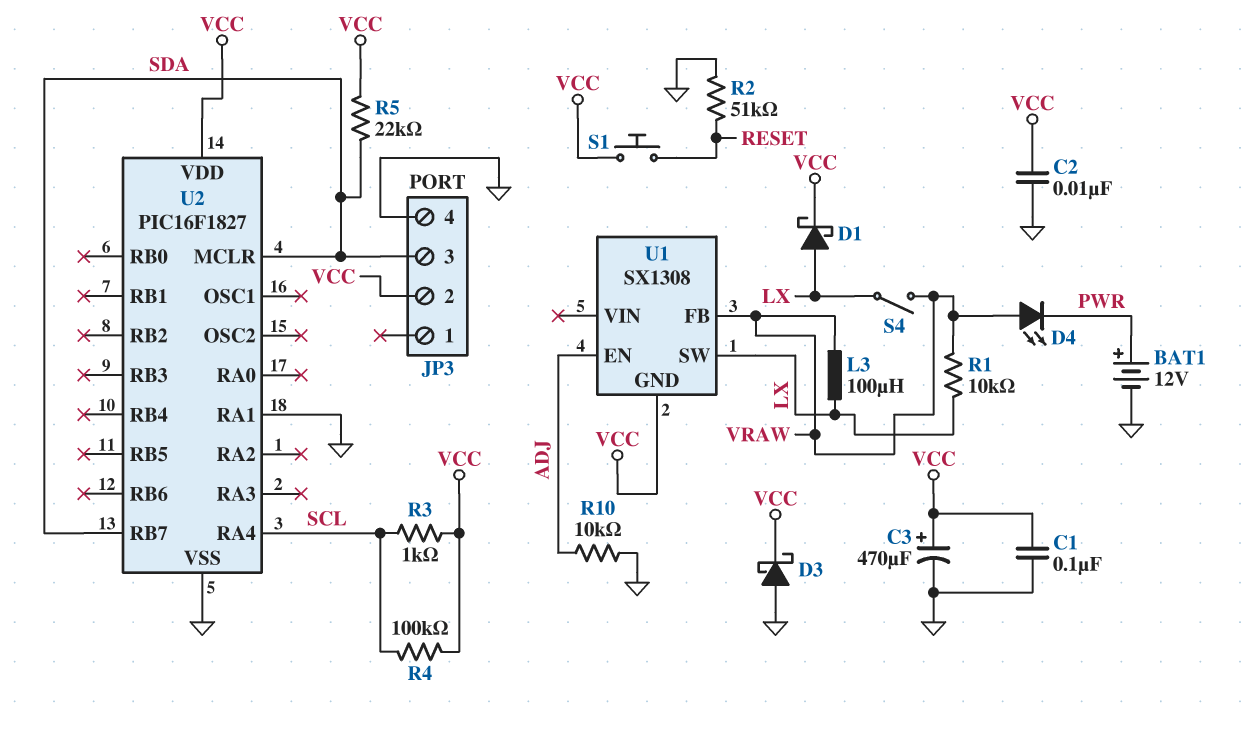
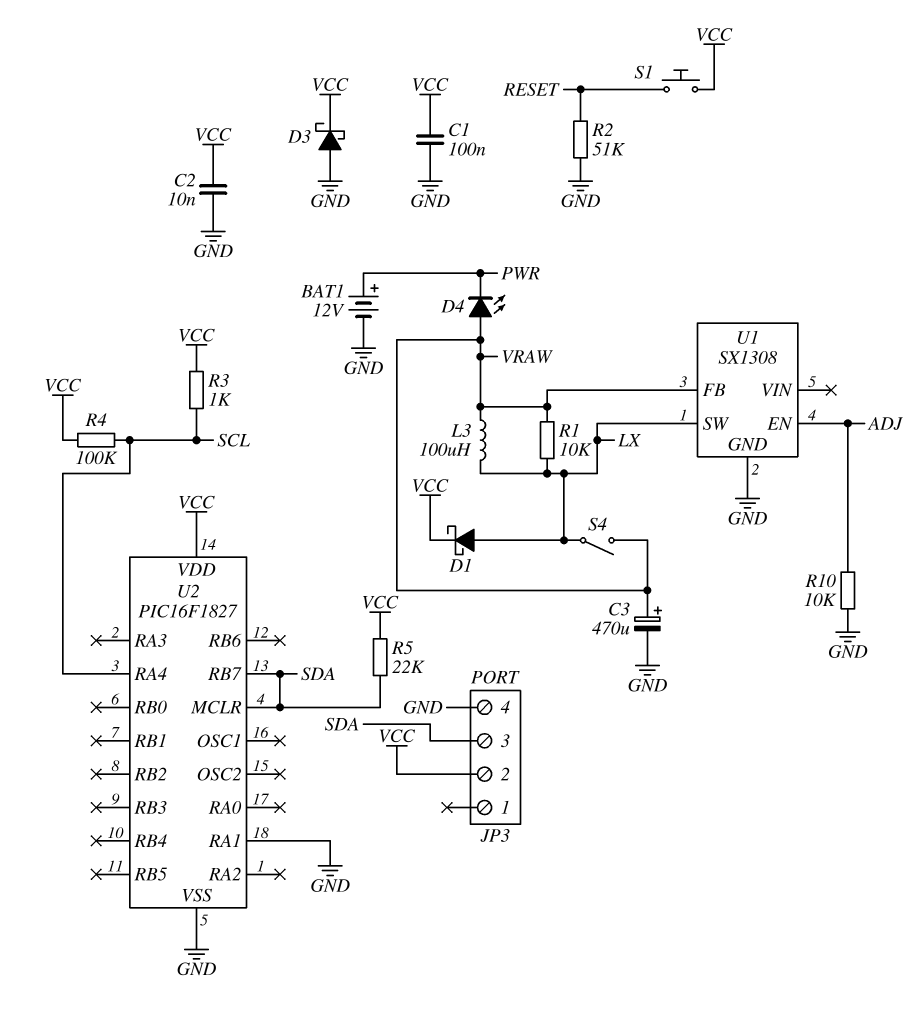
C3: 470uF (plus VCC, minus GND) -> 470uF (plus VRAW, minus GND)
U1 pin GND: VCC -> GND

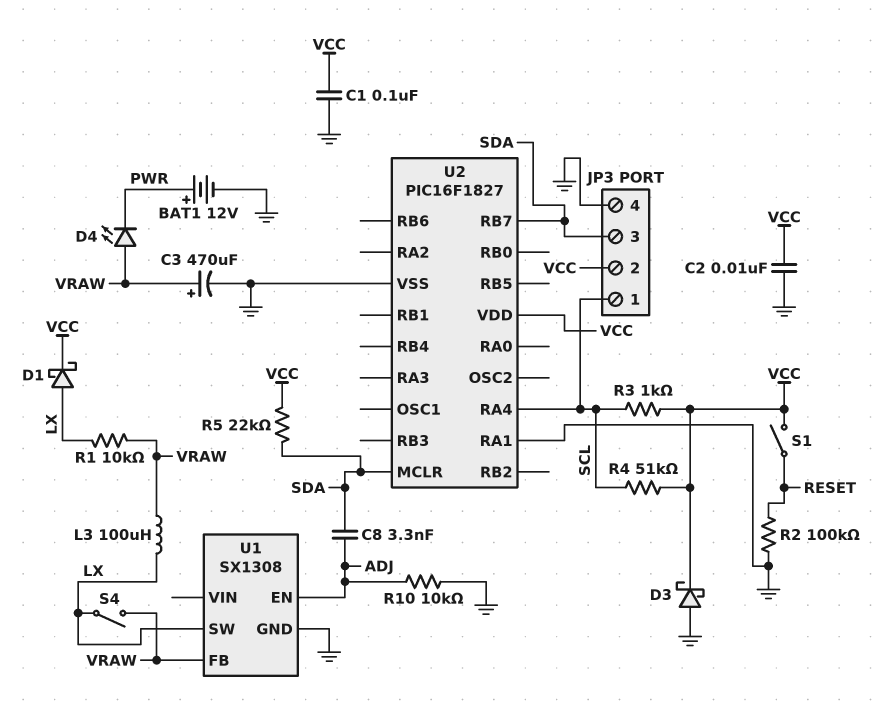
C8: none -> 3.3nF (ADJ, SDA)
JP3 pin 1: none -> SCL
R2: 51k (GND, RESET) -> 100k (GND, RESET)
R4: 100k (SCL, VCC) -> 51k (SCL, VCC)
S1: button (RESET, VCC) -> switch (RESET, VCC)

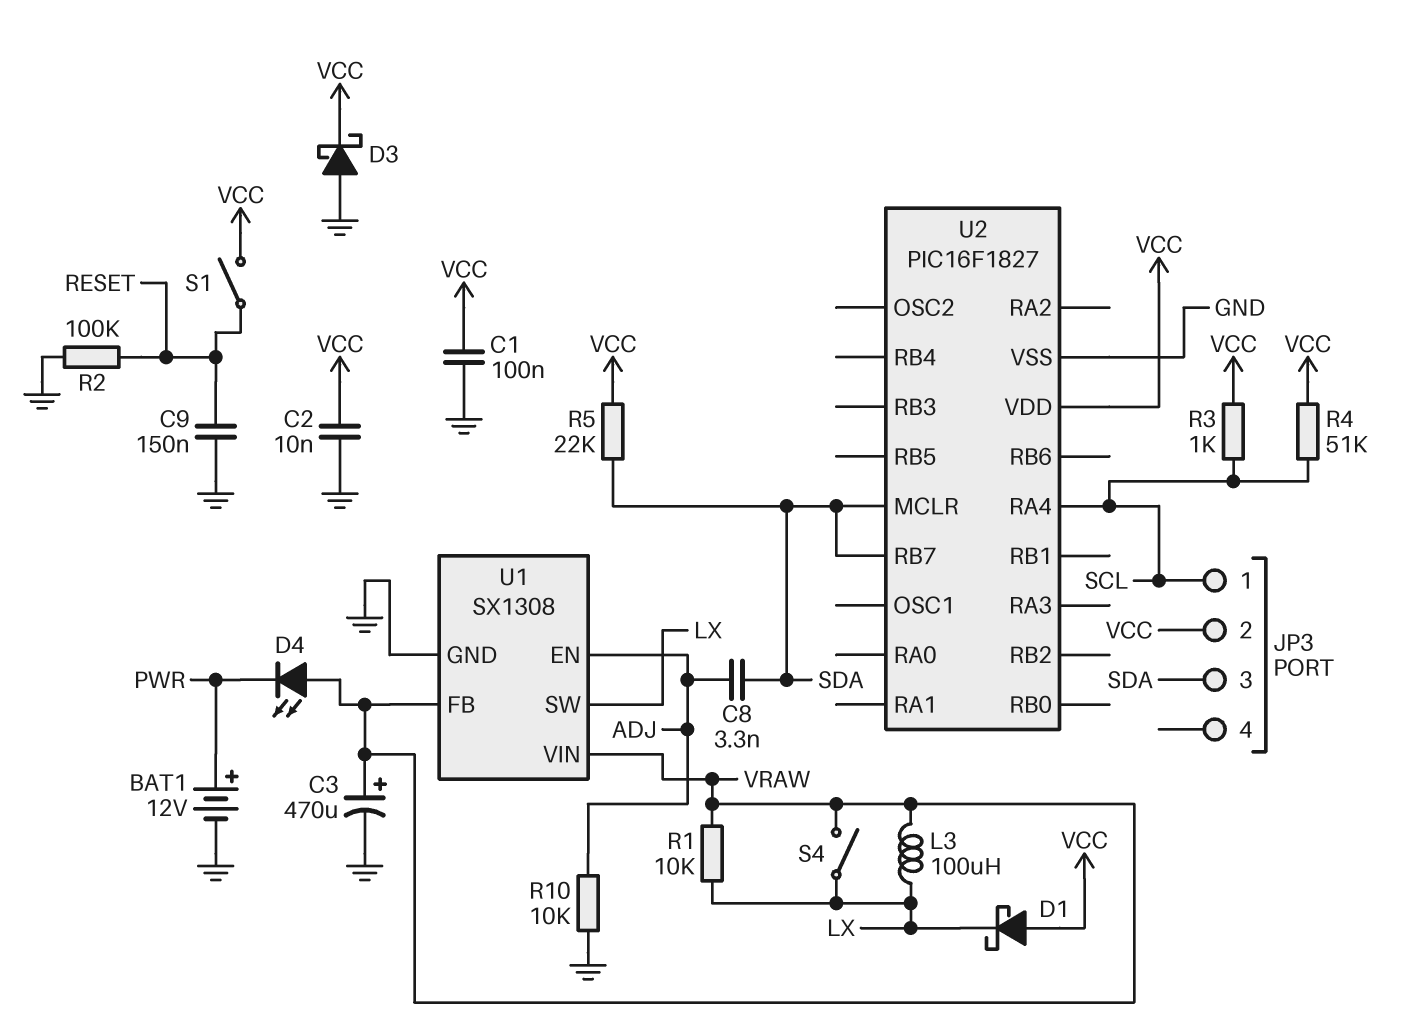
C9: none -> 150nF (GND, RESET)
D1: schottky (A LX, K VCC) -> schottky (A VCC, K LX)
JP3 pin 4: GND -> none
U1 pin VIN: none -> VRAW
U2 pin RA1: GND -> none

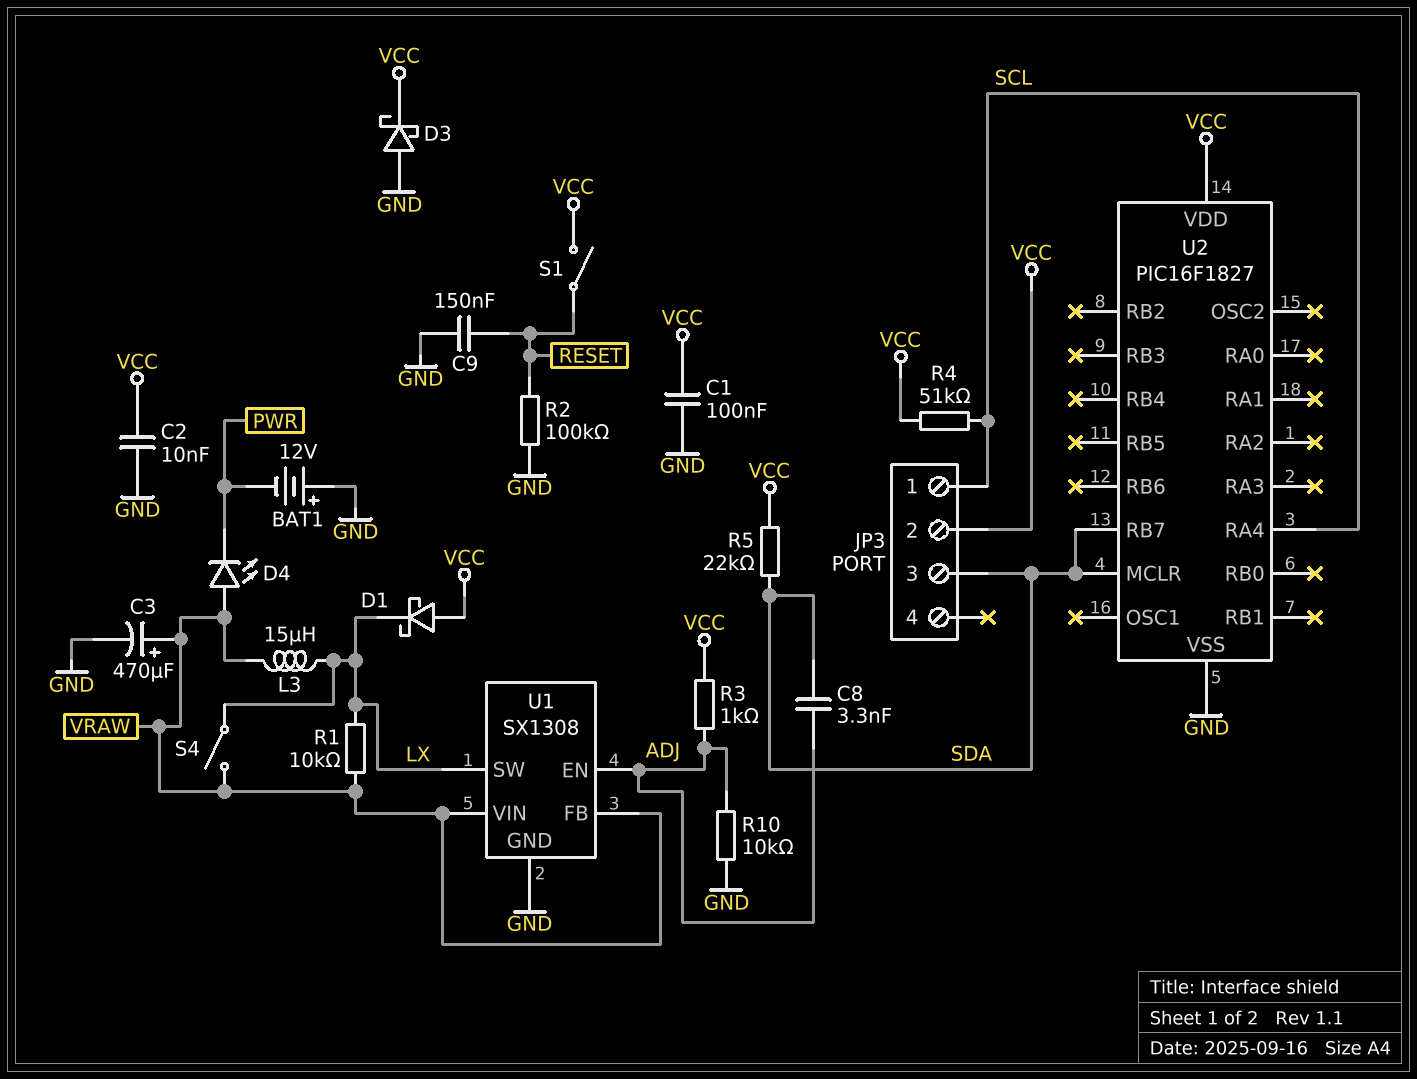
BAT1: 12V (plus PWR, minus GND) -> 12V (plus GND, minus PWR)
L3: 100uH (LX, VRAW) -> 15uH (LX, VRAW)
R3: 1k (SCL, VCC) -> 1k (ADJ, VCC)

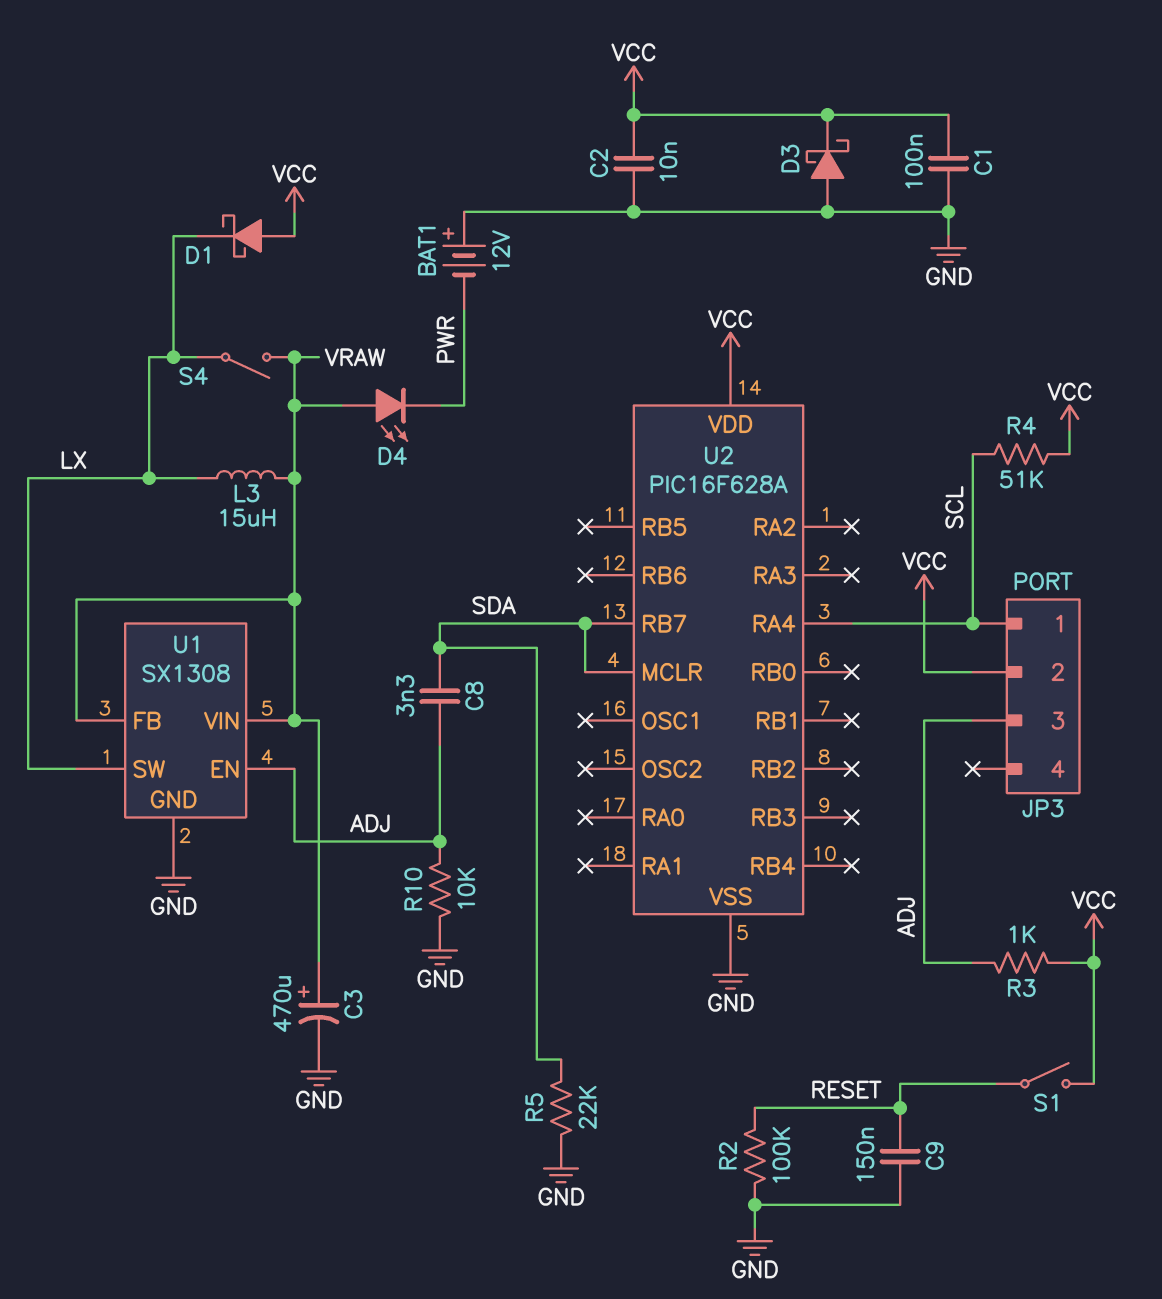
JP3 pin 3: SDA -> ADJ
R1: 10k (LX, VRAW) -> none
R5: 22k (SDA, VCC) -> 22k (GND, SDA)
U2: PIC16F1827 -> PIC16F628A

